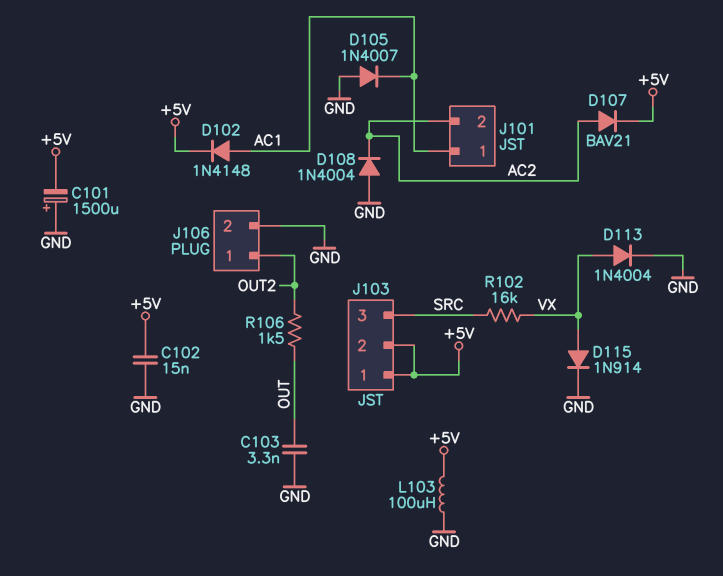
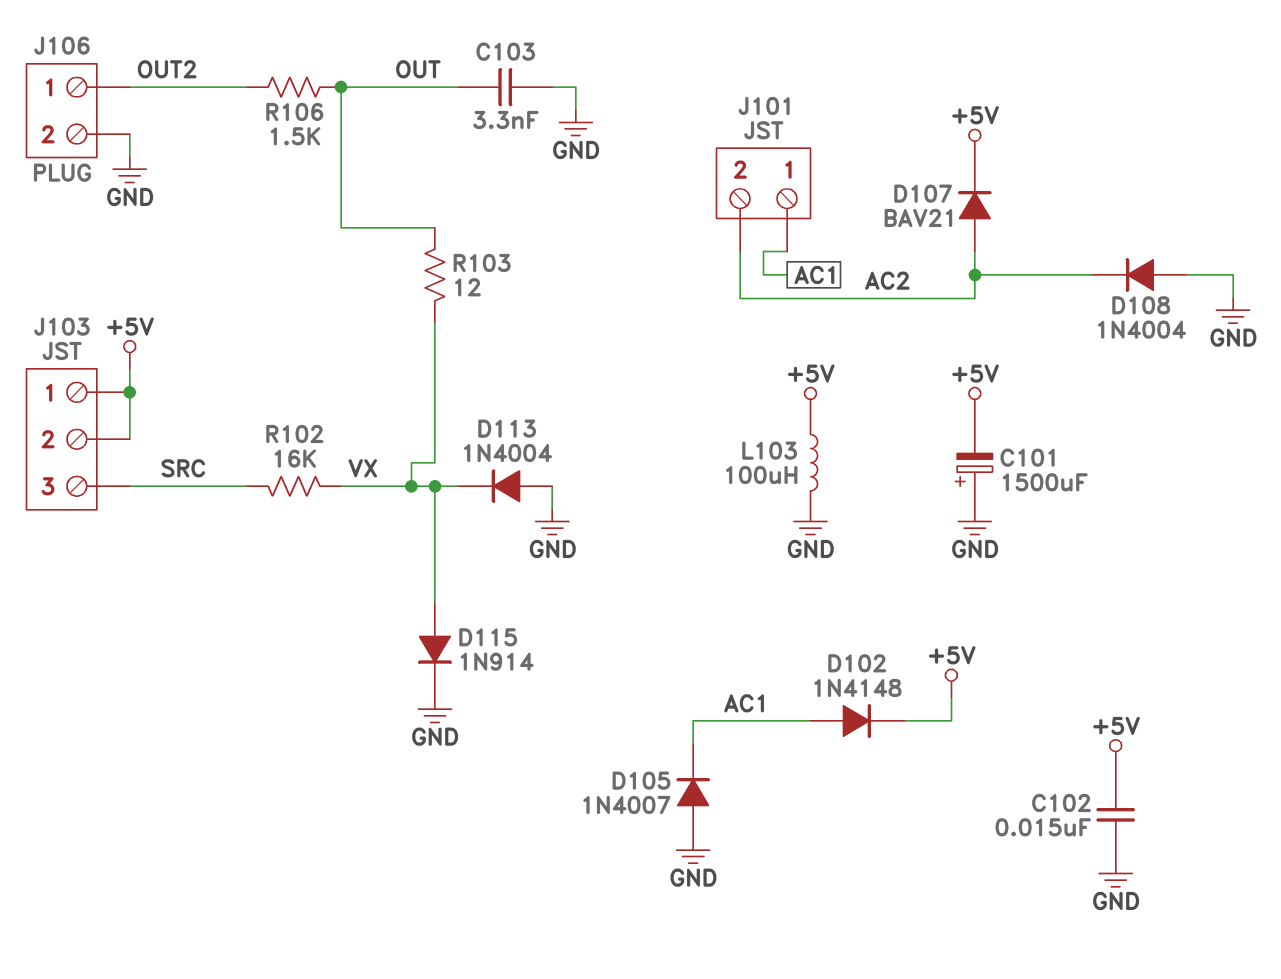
D113: diode 1N4004 (A VX, K GND) -> diode 1N4004 (A GND, K VX)
R103: none -> 12 (OUT, VX)

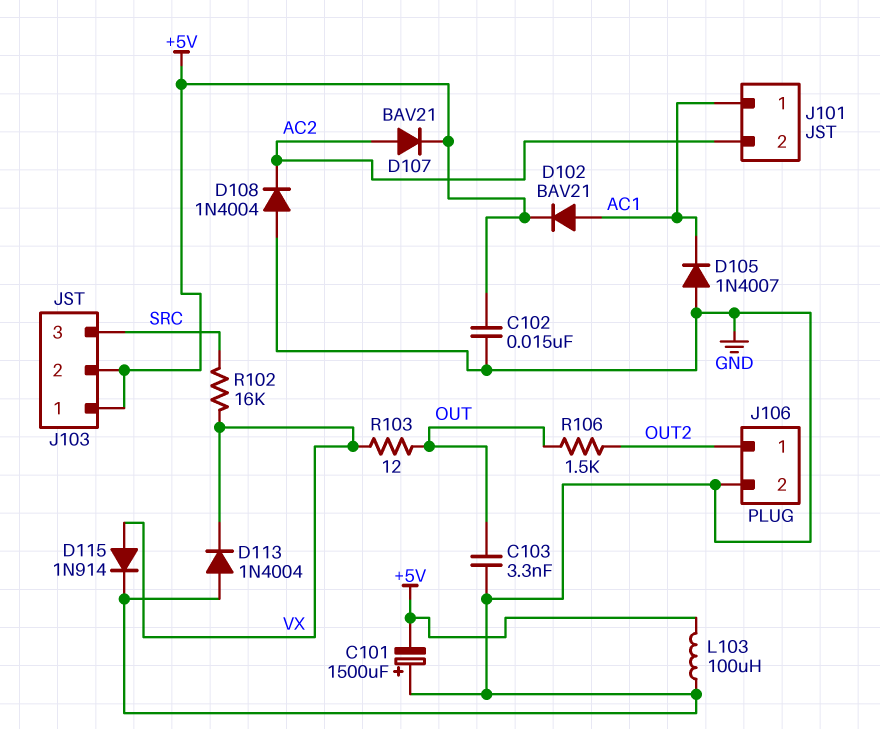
D102: diode 1N4148 (A AC1, K +5V) -> diode BAV21 (A AC1, K +5V)

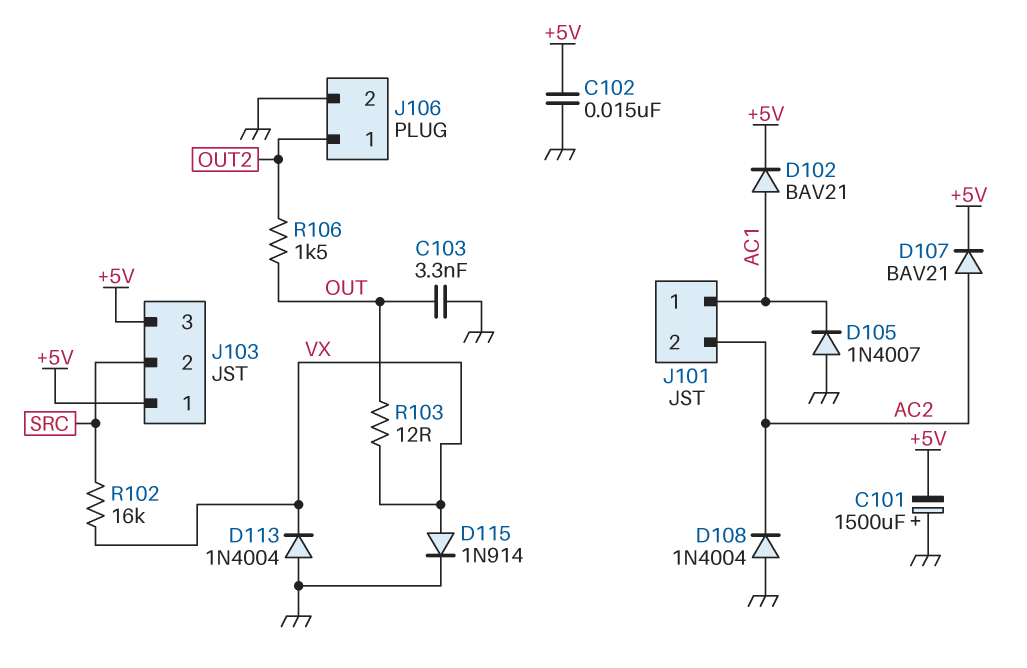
J103 pin 2: +5V -> SRC
J103 pin 3: SRC -> +5V
L103: 100uH (+5V, GND) -> none

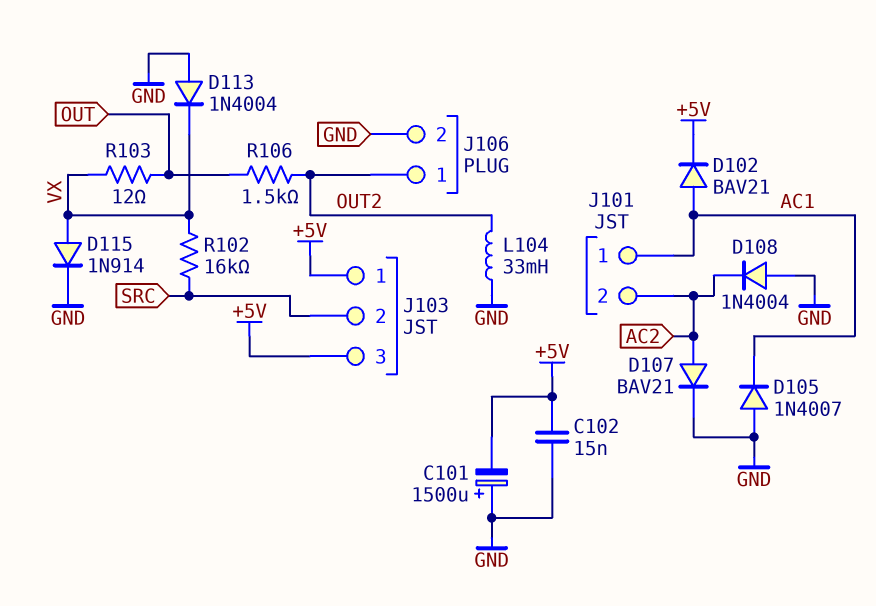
C103: 3.3nF (GND, OUT) -> none
D107: diode BAV21 (A AC2, K +5V) -> diode BAV21 (A AC2, K GND)
L104: none -> 33mH (GND, OUT2)

